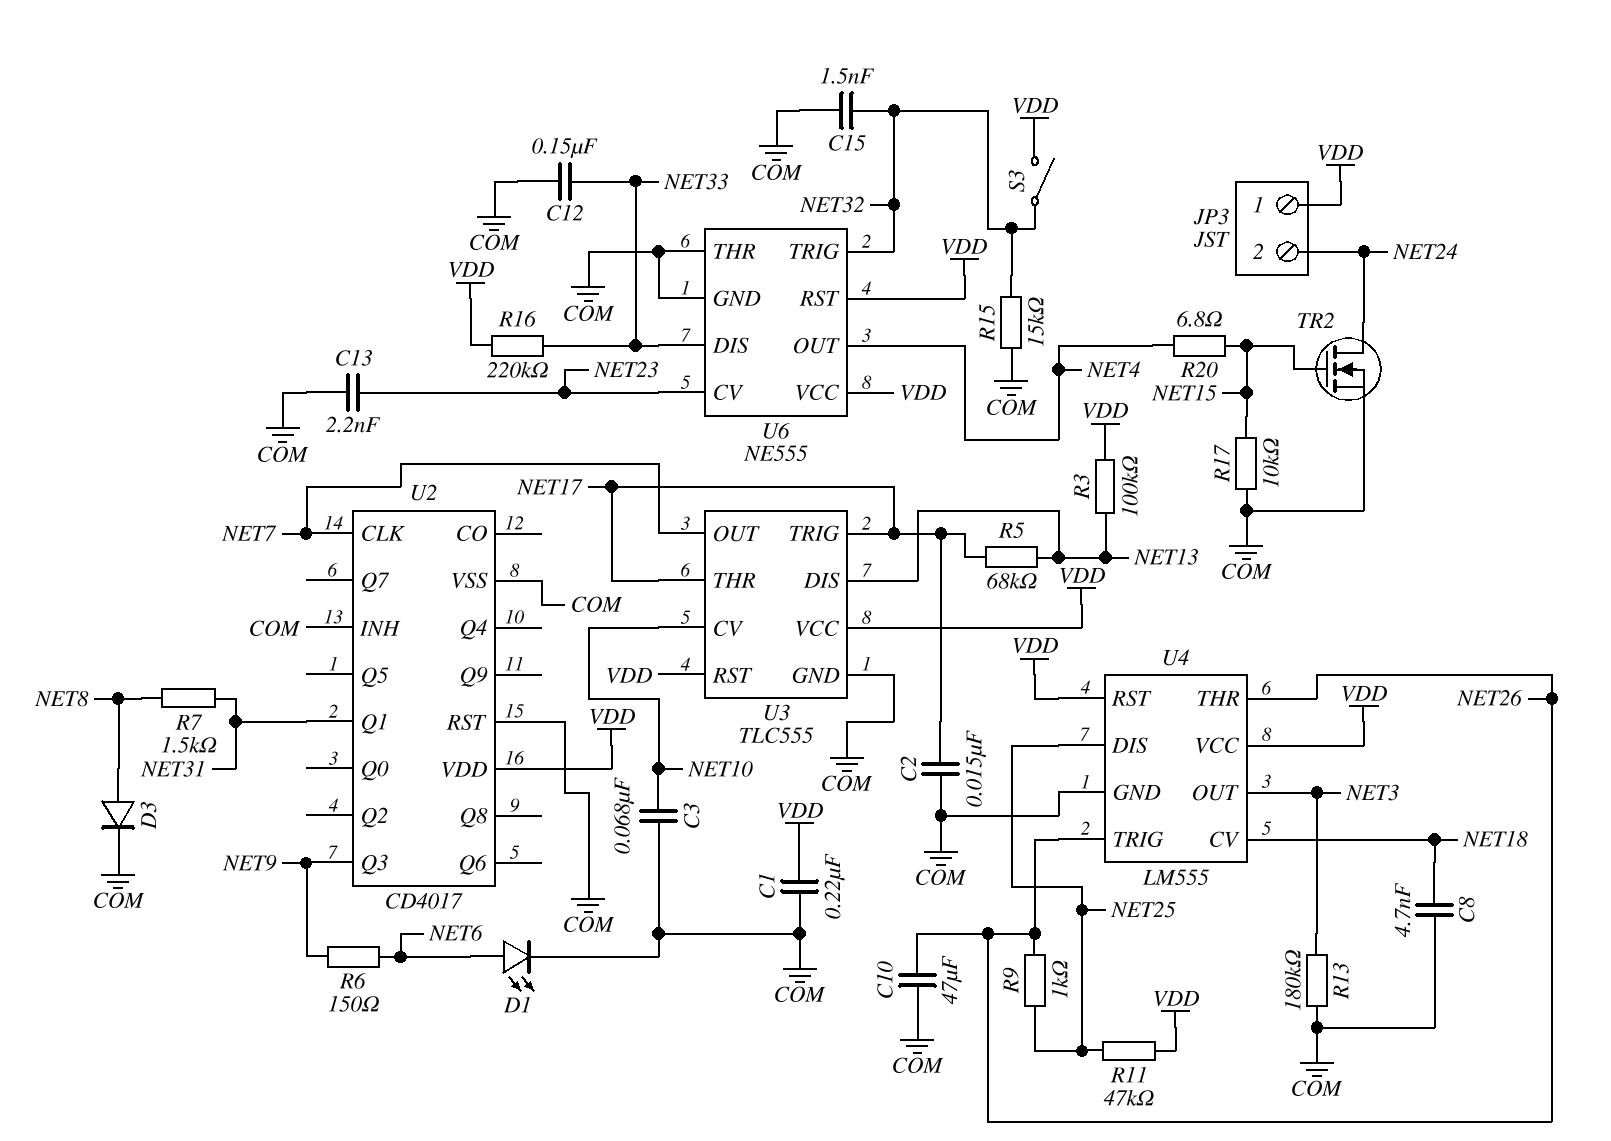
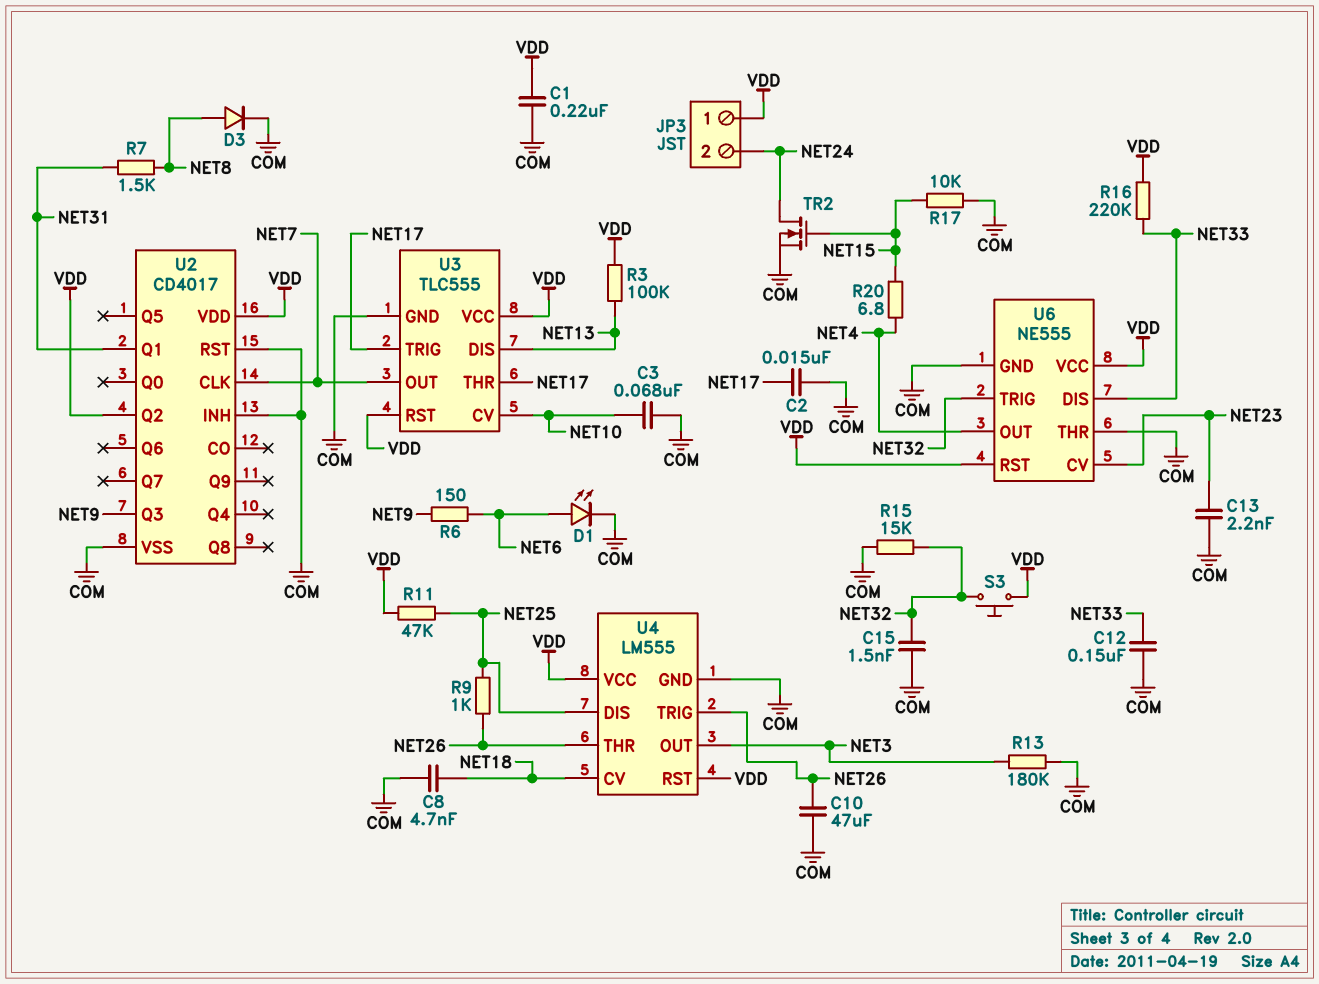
R5: 68k (NET13, NET17) -> none
S3: switch (NET32, VDD) -> button (NET32, VDD)
U2 pin Q2: none -> VDD

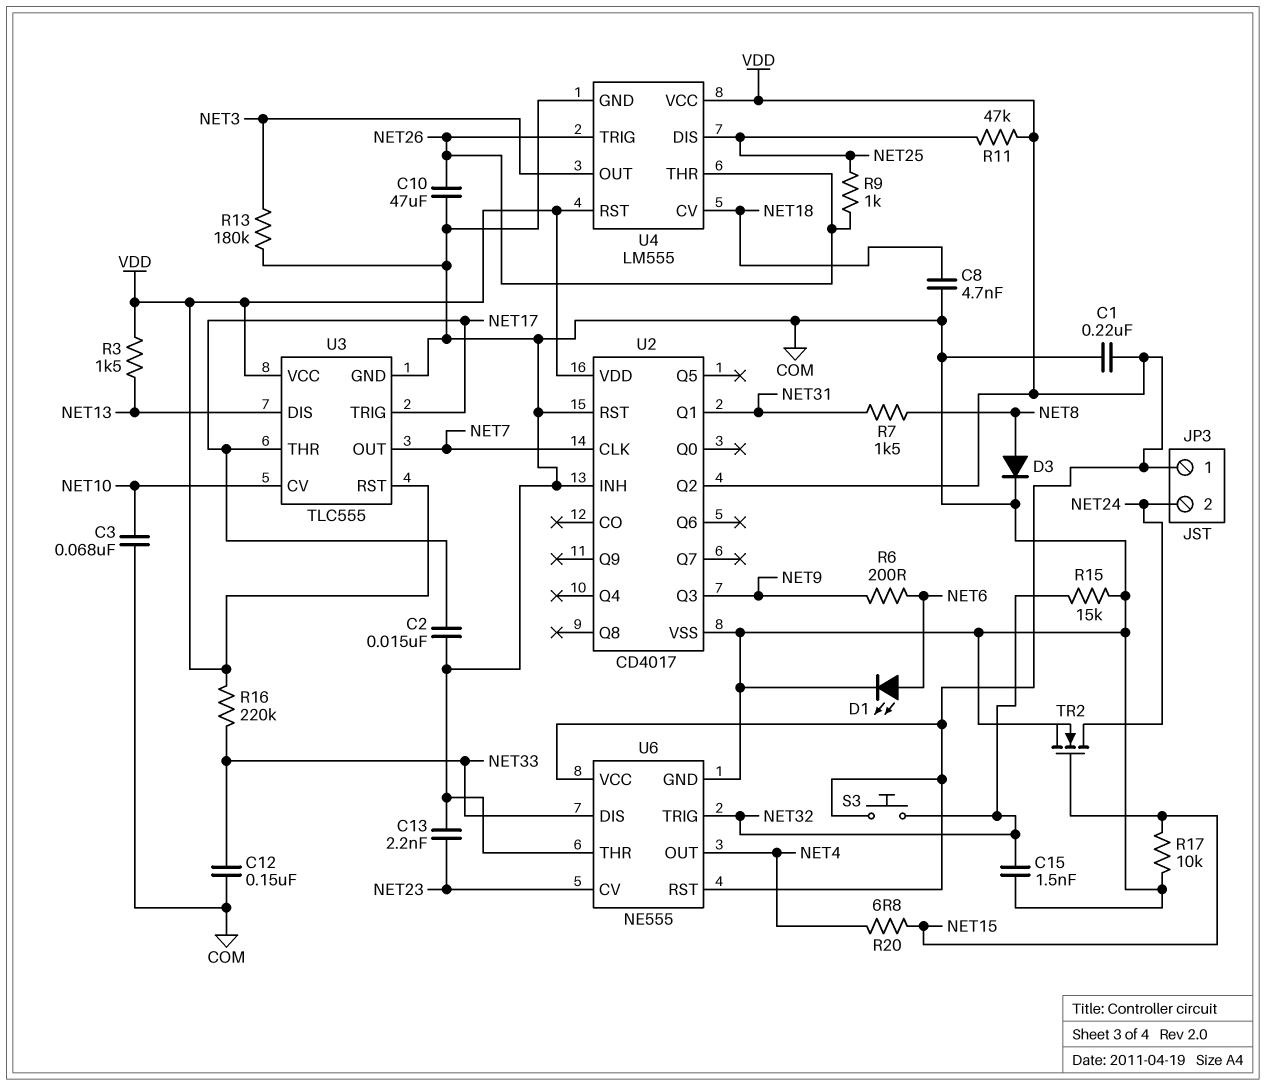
R3: 100k (NET13, VDD) -> 1.5k (NET13, VDD)
R6: 150 (NET6, NET9) -> 200 (NET6, NET9)

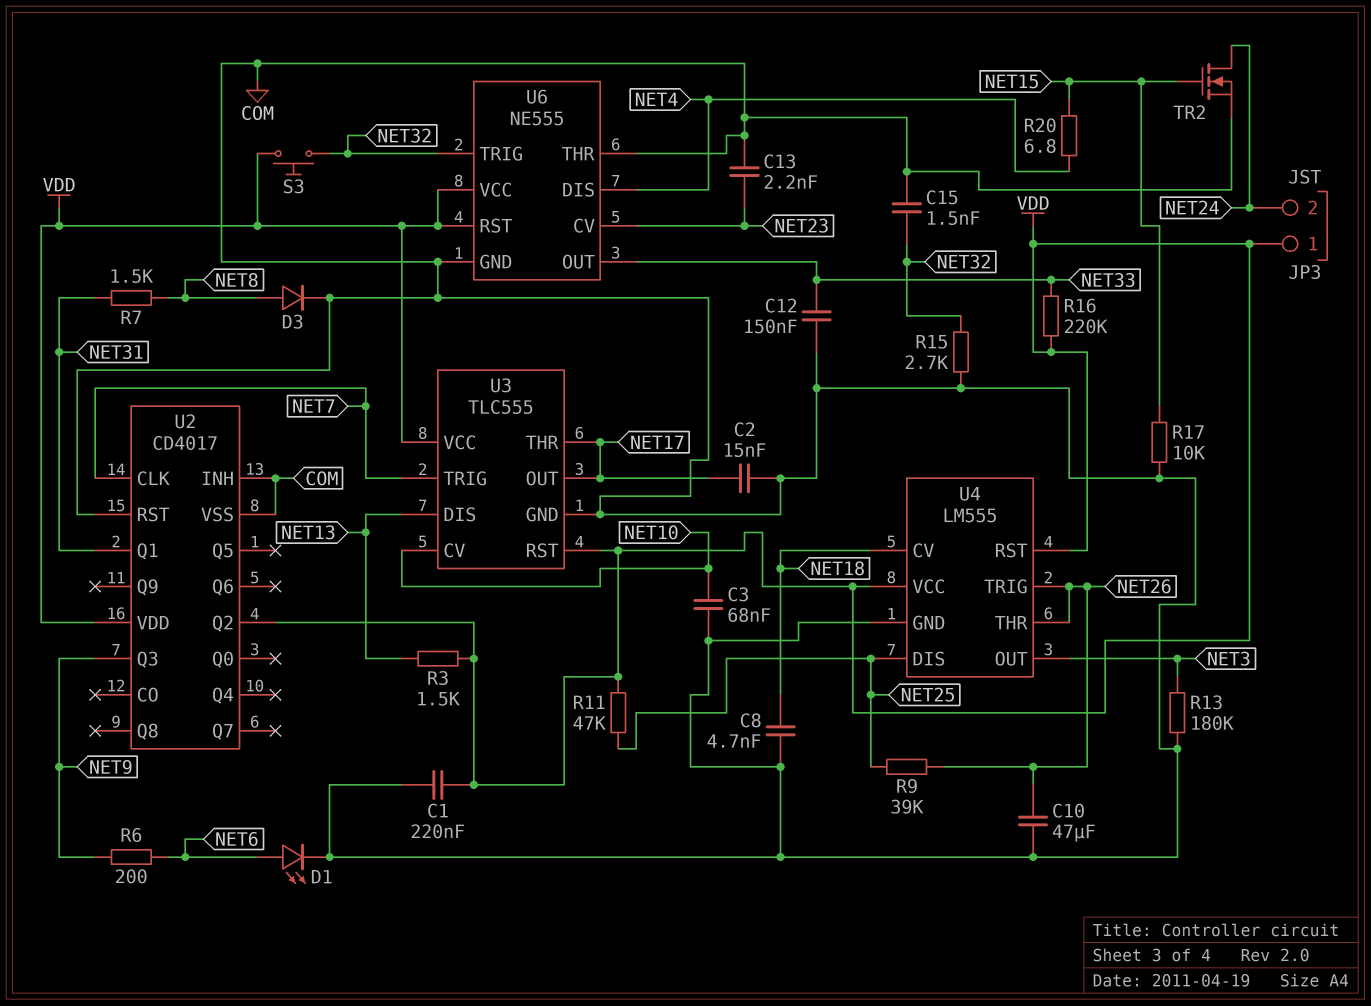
R9: 1k (NET25, NET26) -> 39k (NET25, NET26)
R15: 15k (COM, NET32) -> 2.7k (COM, NET32)
U3 pin OUT: NET7 -> NET17
U3 pin TRIG: NET17 -> NET7
U6 pin DIS: NET33 -> NET4
U6 pin OUT: NET4 -> NET33

